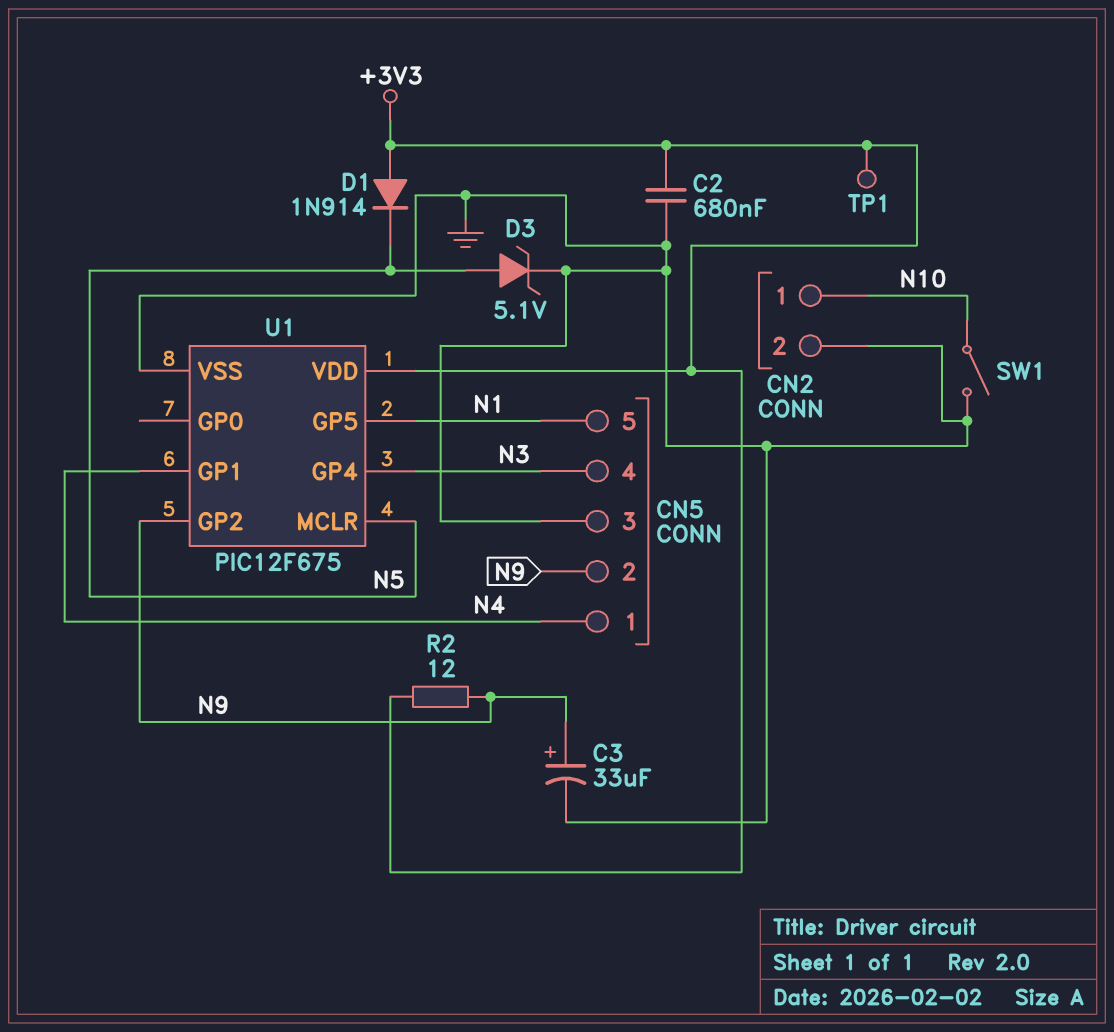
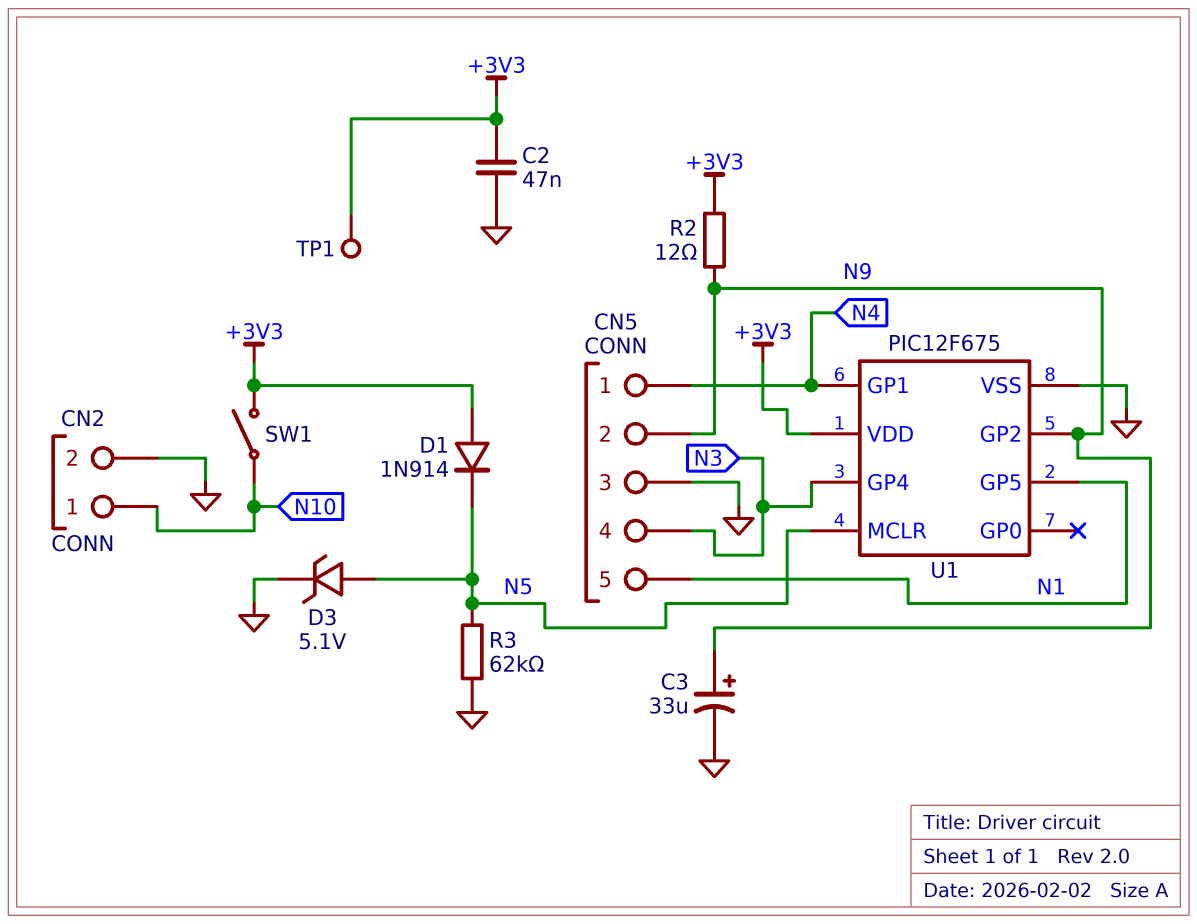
C2: 680nF (+3V3, GND) -> 47nF (+3V3, GND)
R3: none -> 62k (GND, N5)
SW1: switch (GND, N10) -> switch (+3V3, N10)

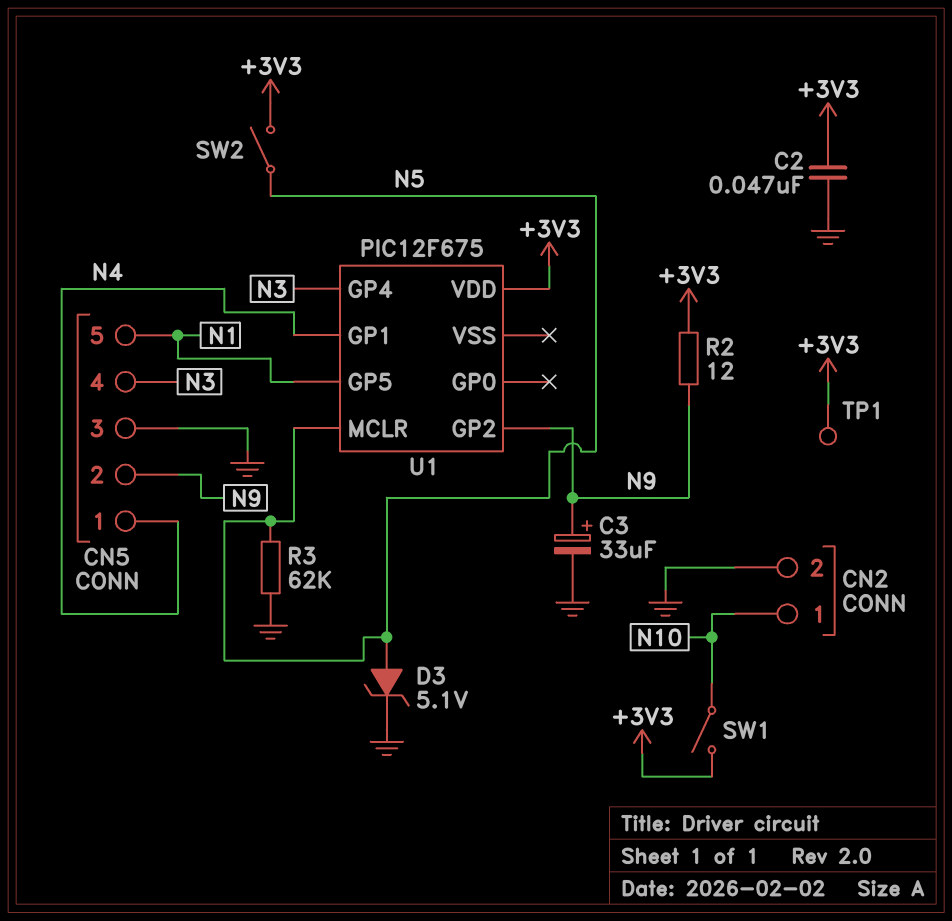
D1: diode 1N914 (A +3V3, K N5) -> none
SW2: none -> switch (+3V3, N5)
U1 pin VSS: GND -> none

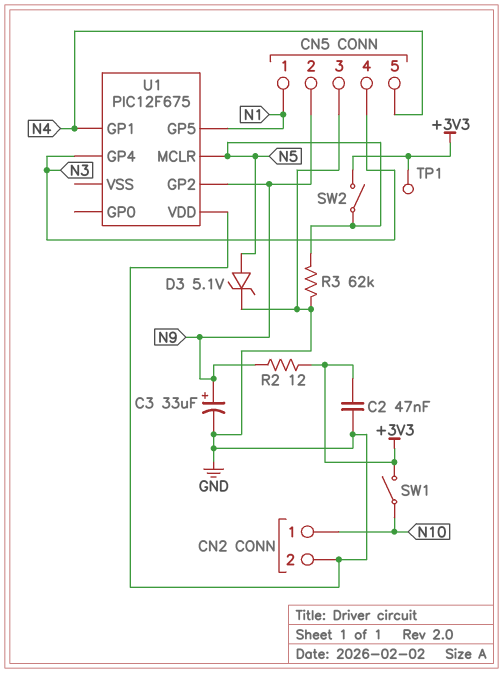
CN5 pin 1: N4 -> N1
CN5 pin 5: N1 -> N4
U1 pin VDD: +3V3 -> GND

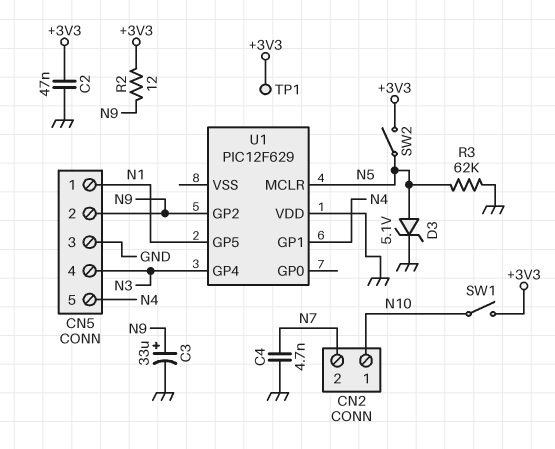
C4: none -> 4.7nF (GND, N7)
CN2 pin 2: GND -> N7
U1: PIC12F675 -> PIC12F629

